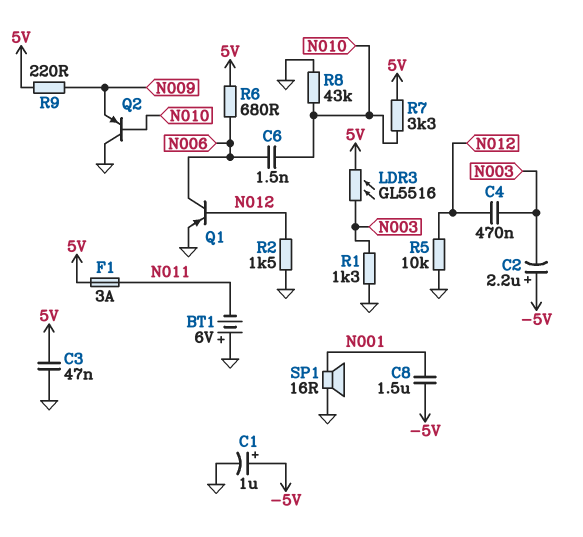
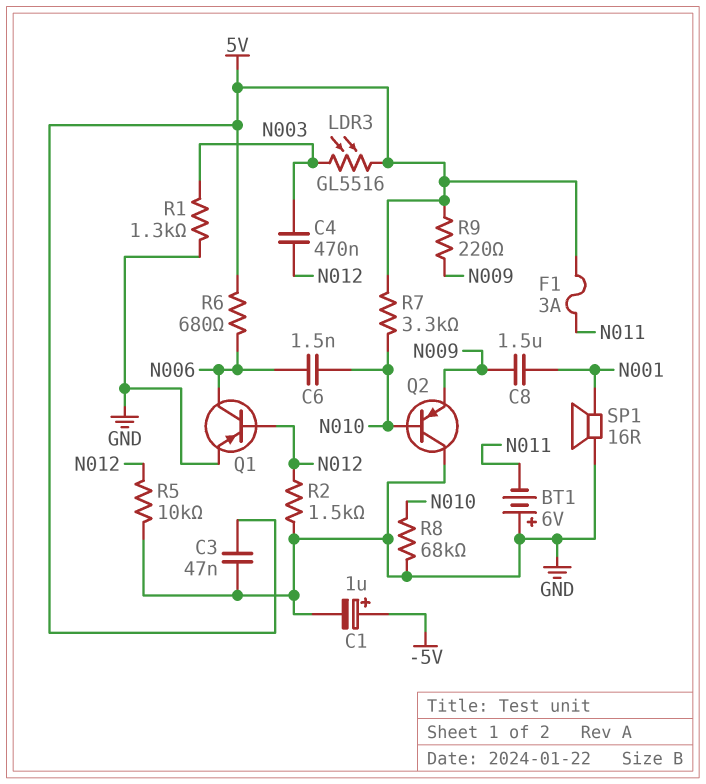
C2: 2.2uF (plus -5V, minus N003) -> none
C8: 1.5uF (-5V, N001) -> 1.5uF (N001, N009)
R8: 43k (GND, N010) -> 68k (GND, N010)

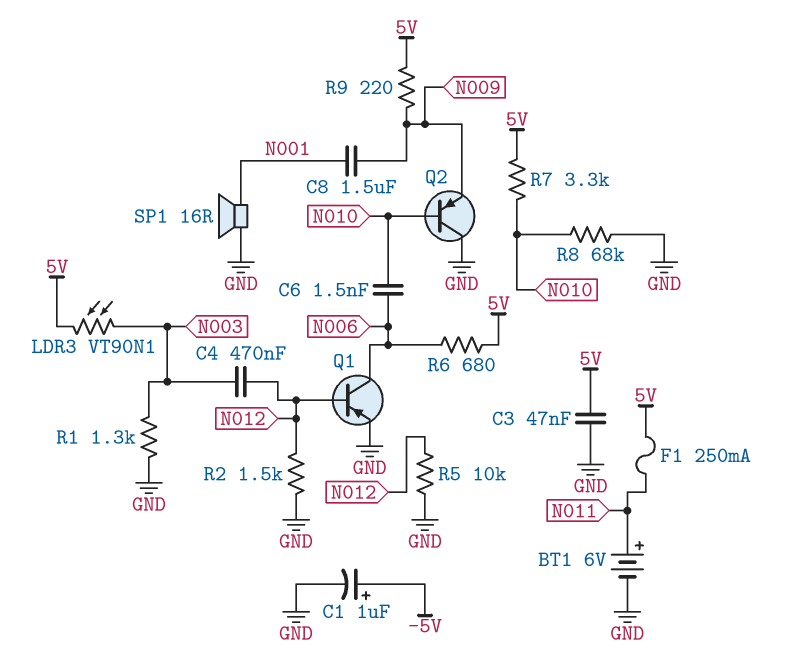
BT1: 6V (plus GND, minus N011) -> 6V (plus N011, minus GND)
F1: 3A (5V, N011) -> 250mA (5V, N011)
LDR3: GL5516 (5V, N003) -> VT90N1 (5V, N003)

